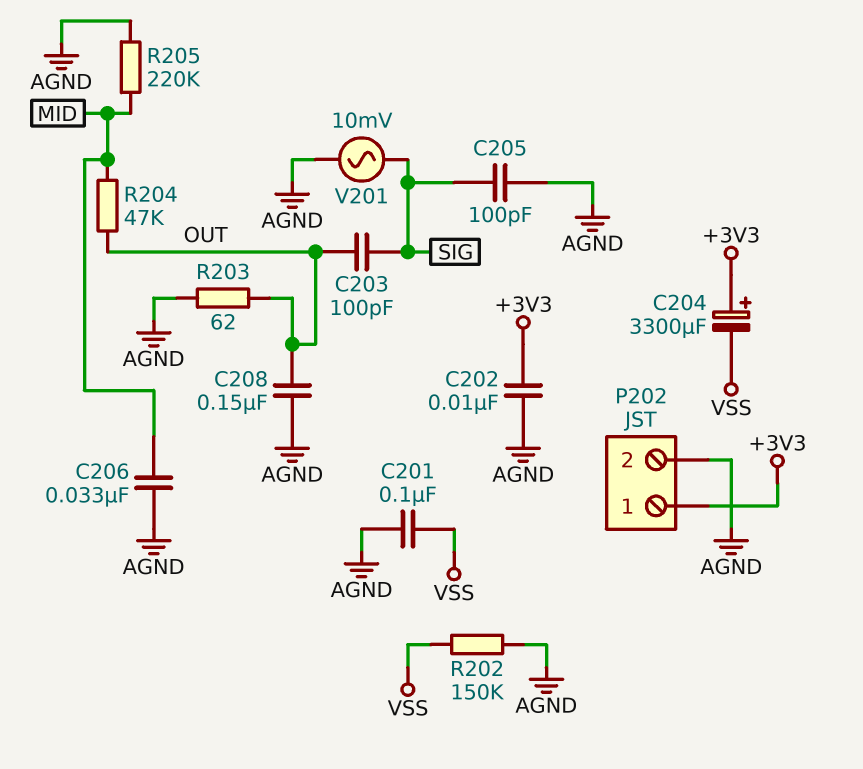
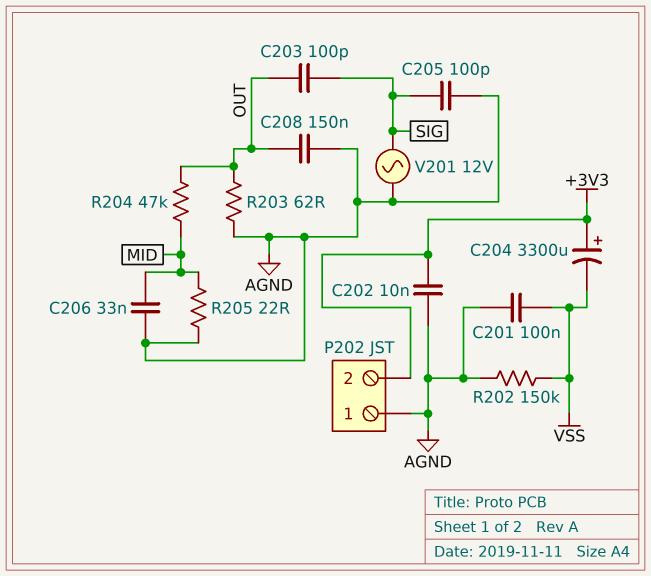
P202 pin 1: +3V3 -> AGND
P202 pin 2: AGND -> +3V3
R205: 220k (AGND, MID) -> 22 (AGND, MID)
V201: AC 10mV (AGND, SIG) -> AC 12V (AGND, SIG)

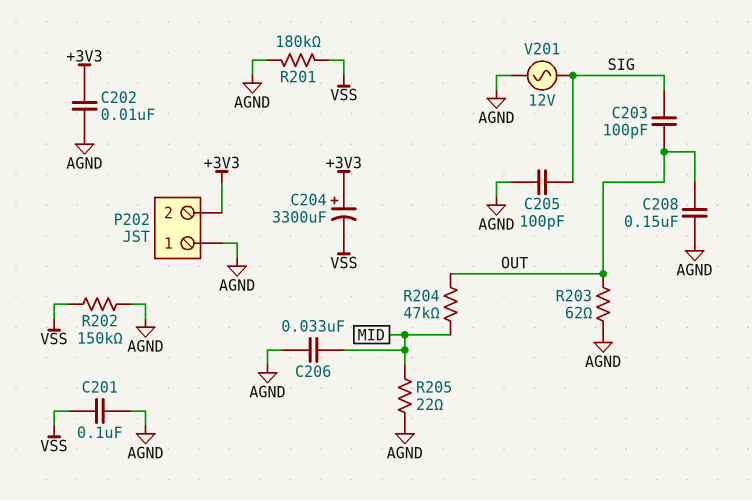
R201: none -> 180k (AGND, VSS)

